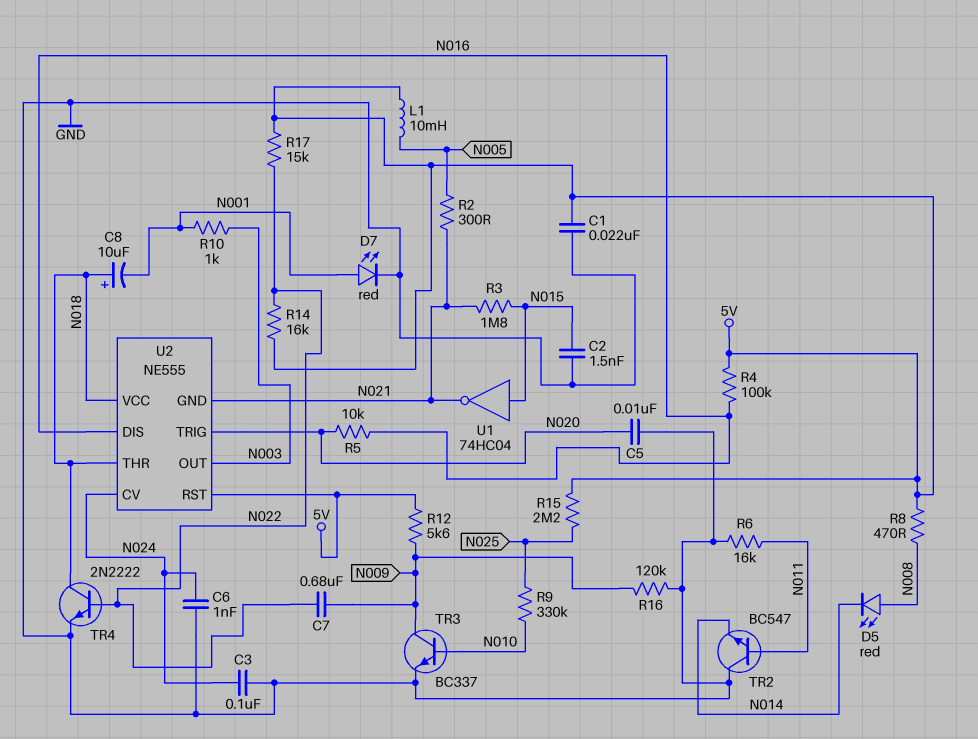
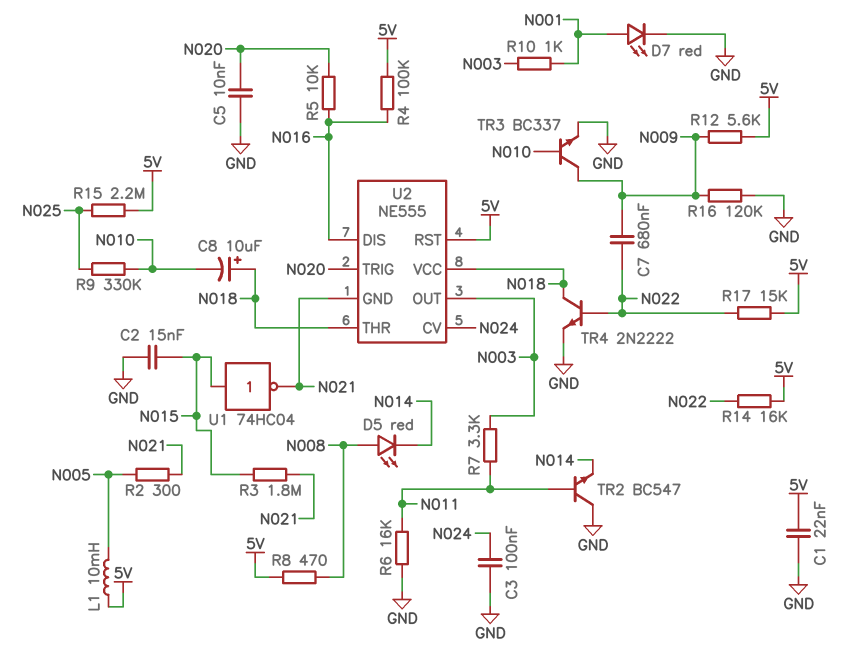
C2: 1.5nF (GND, N015) -> 15nF (GND, N015)
C6: 1nF (GND, N024) -> none
C8: 10uF (plus N018, minus N001) -> 10uF (plus N018, minus N010)
R7: none -> 3.3k (N003, N011)

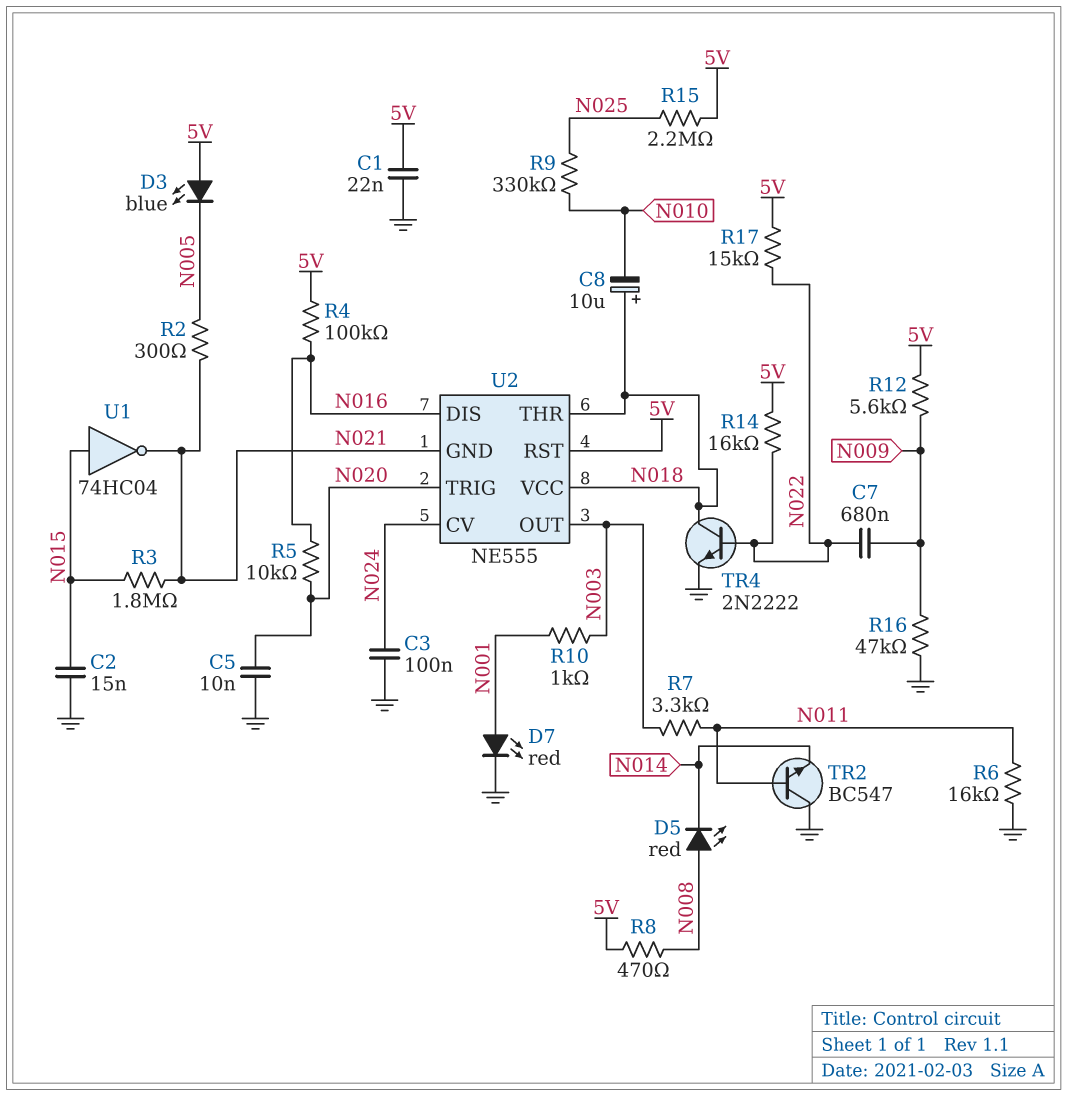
D3: none -> LED blue (A 5V, K N005)
L1: 10mH (5V, N005) -> none
R16: 120k (GND, N009) -> 47k (GND, N009)
TR3: NPN BC337 (B N010, C N009, E GND) -> none

